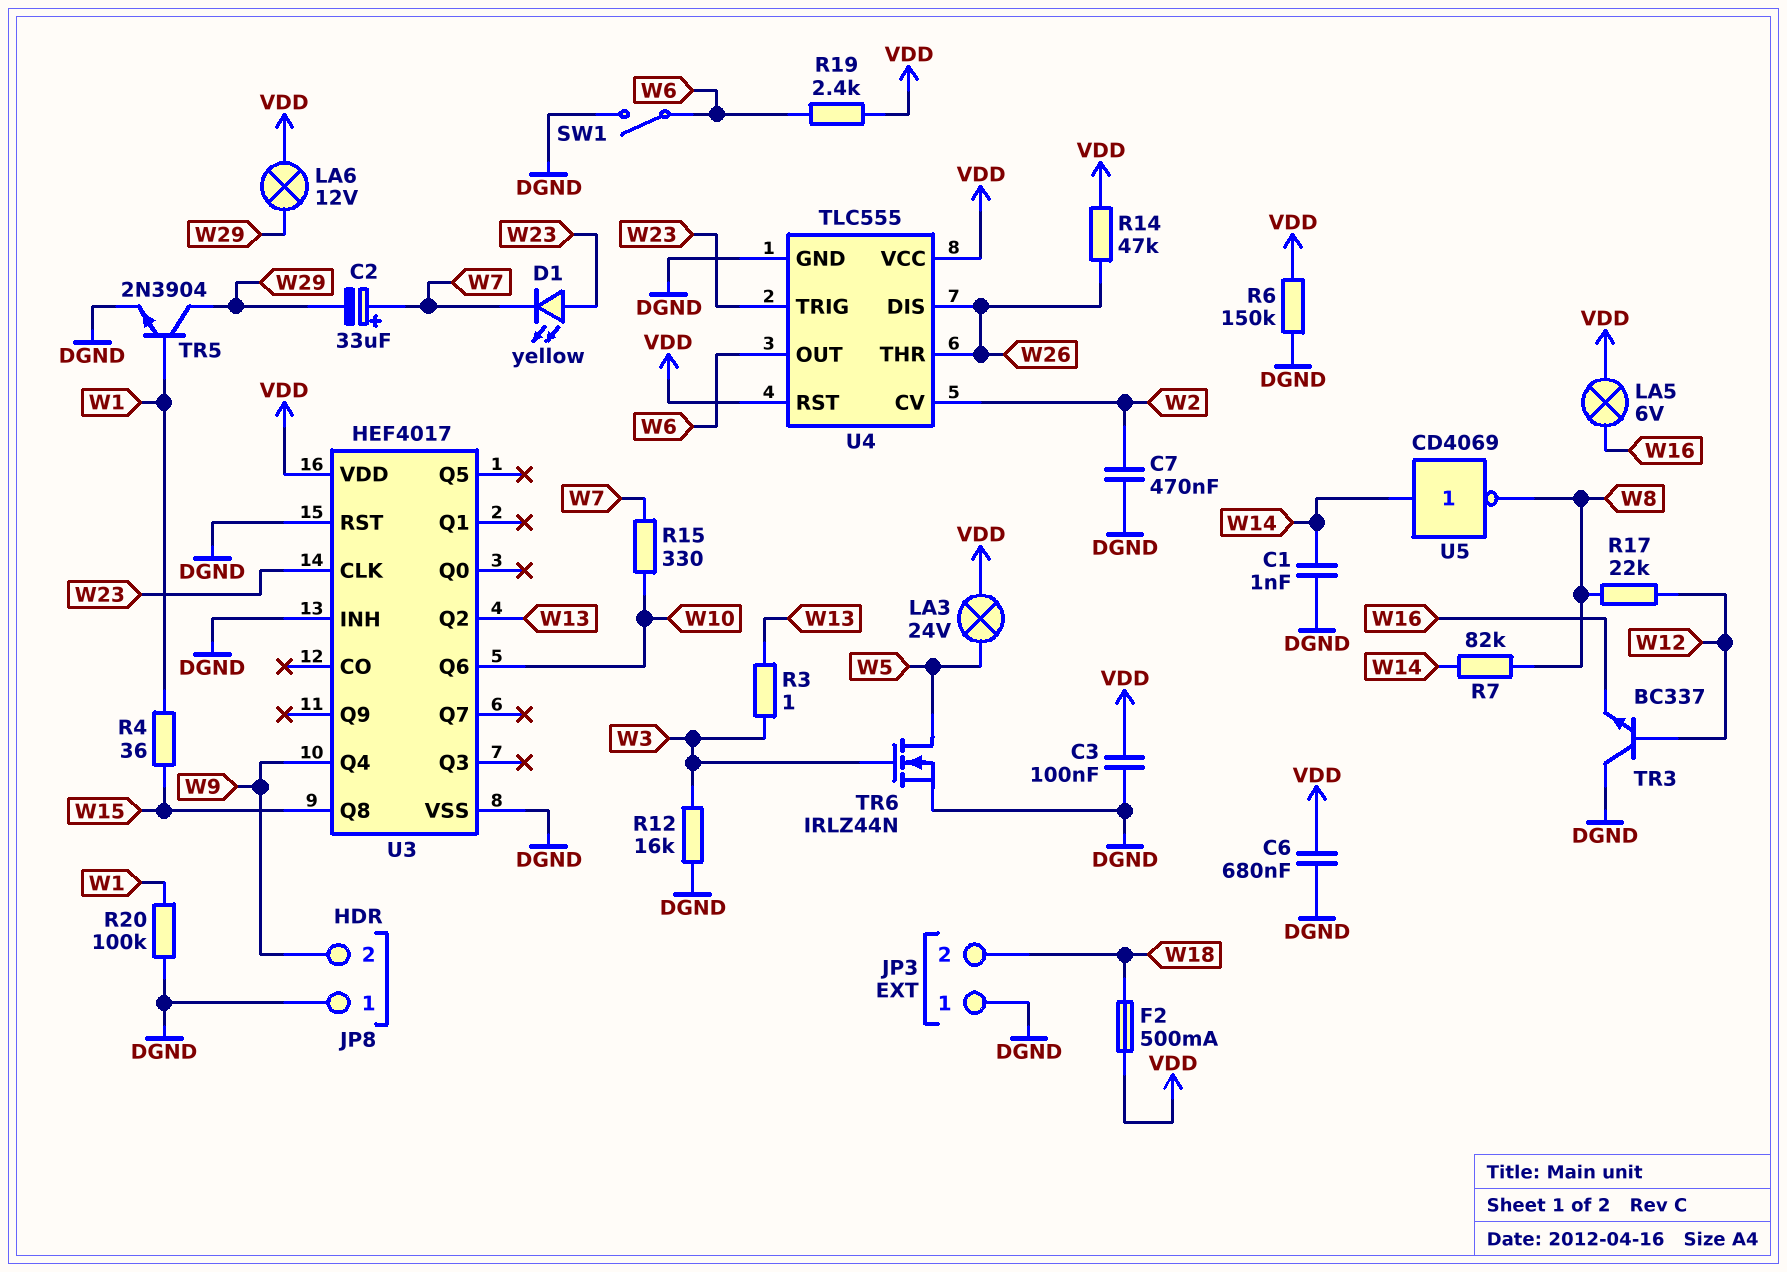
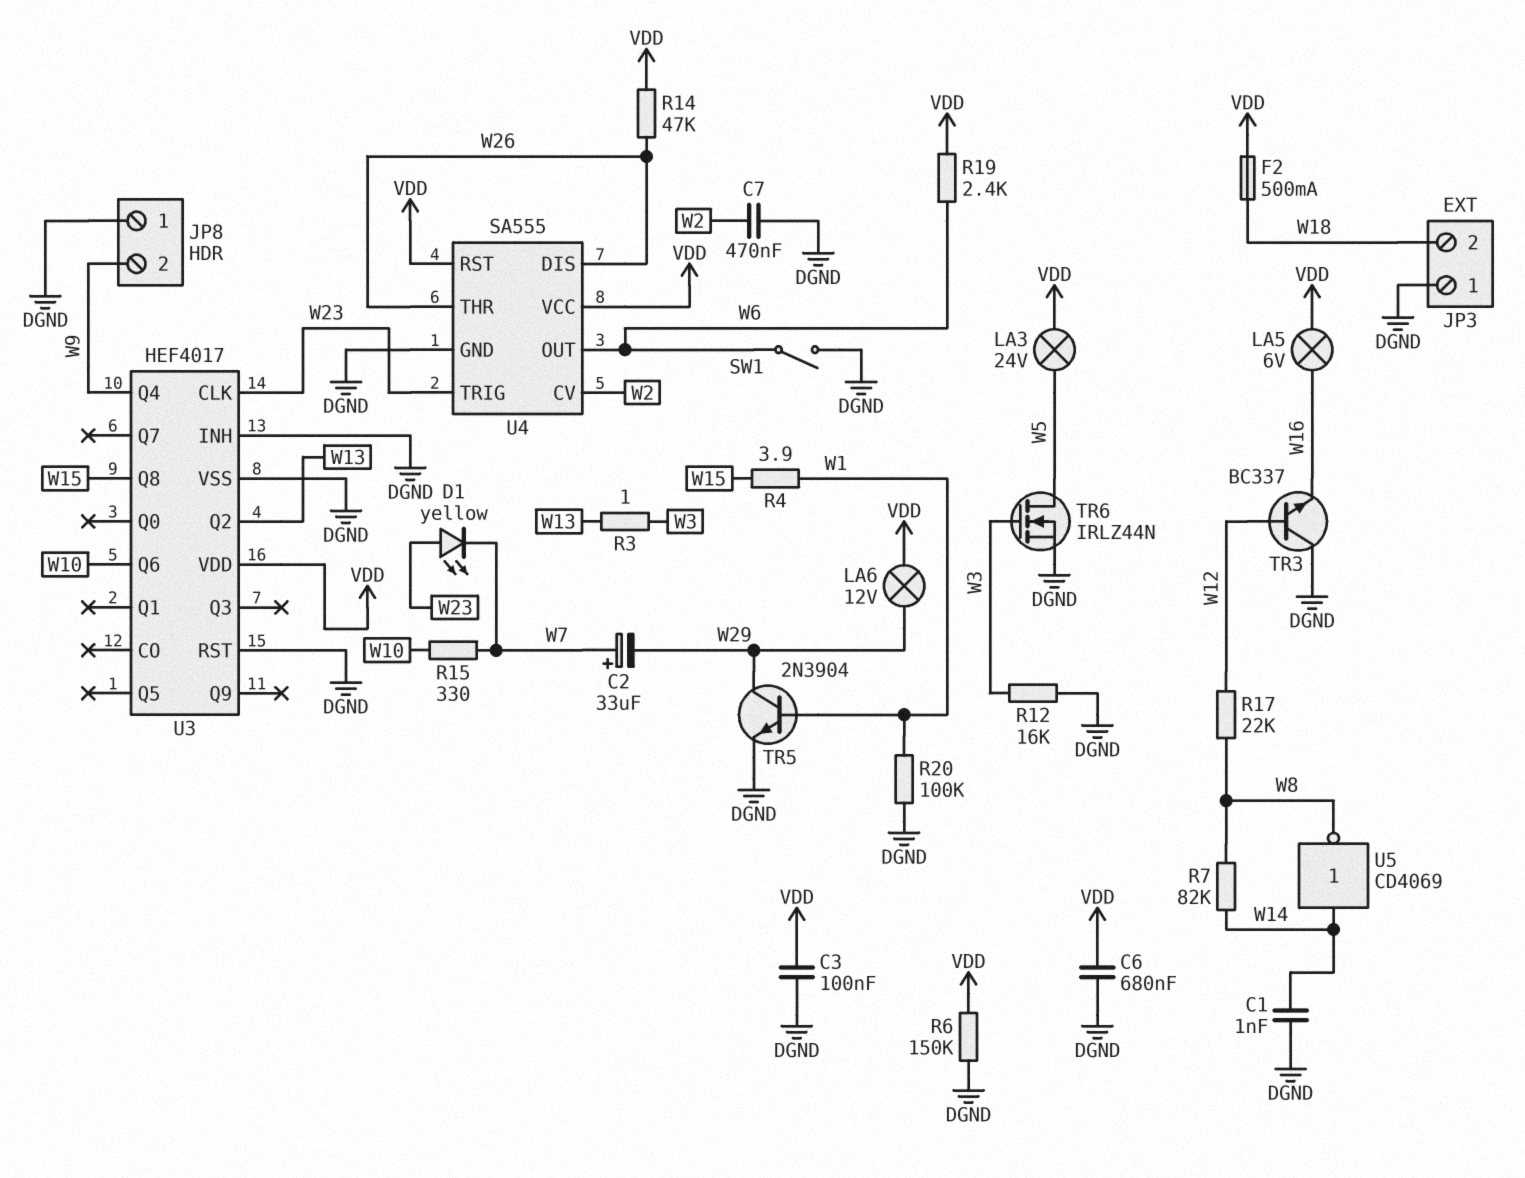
R4: 36 (W1, W15) -> 3.9 (W1, W15)
U4: TLC555 -> SA555

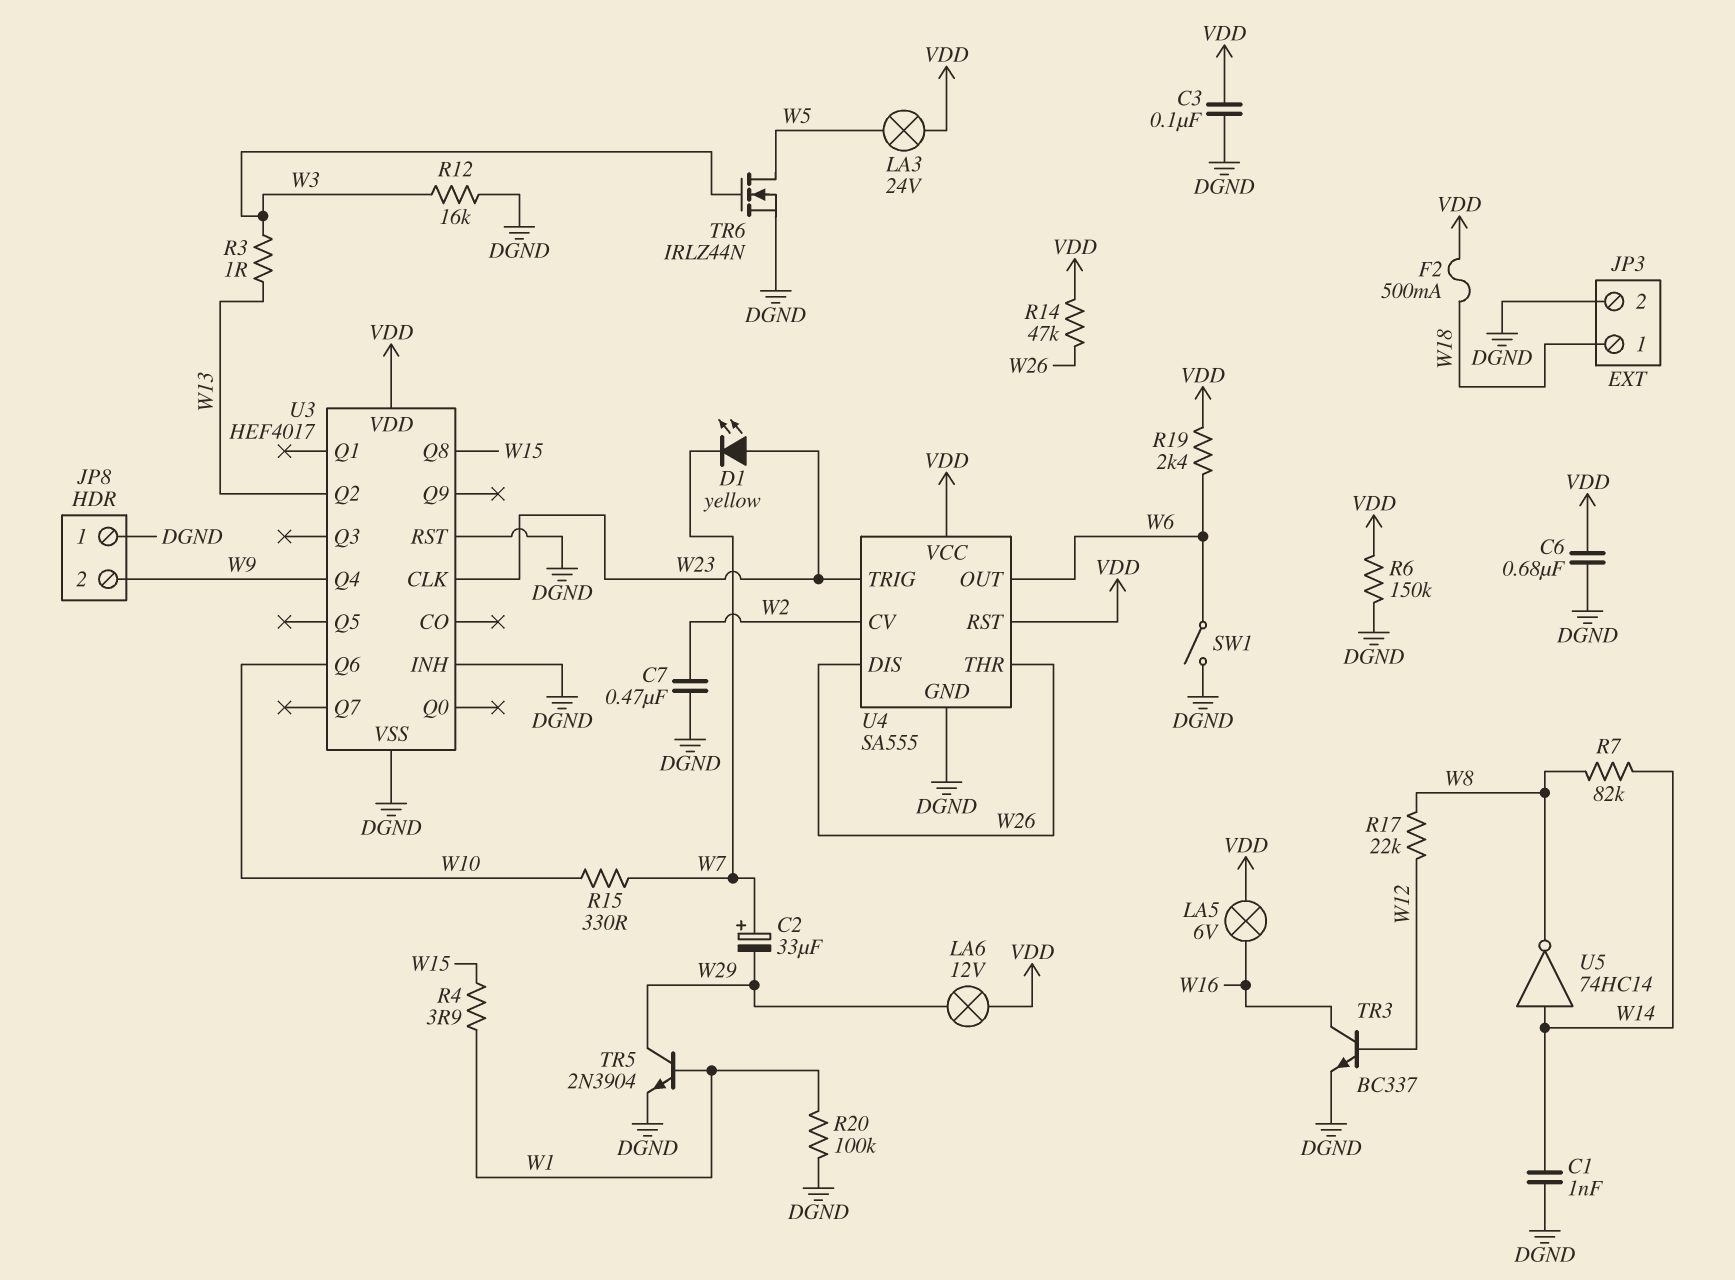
JP3 pin 1: DGND -> W18
JP3 pin 2: W18 -> DGND
TR3: NPN BC337 (B W12, C DGND, E W16) -> NPN BC337 (B W12, C W16, E DGND)
U5: NOT CD4069 (in W14, out W8) -> NOT 74HC14 (in W14, out W8)

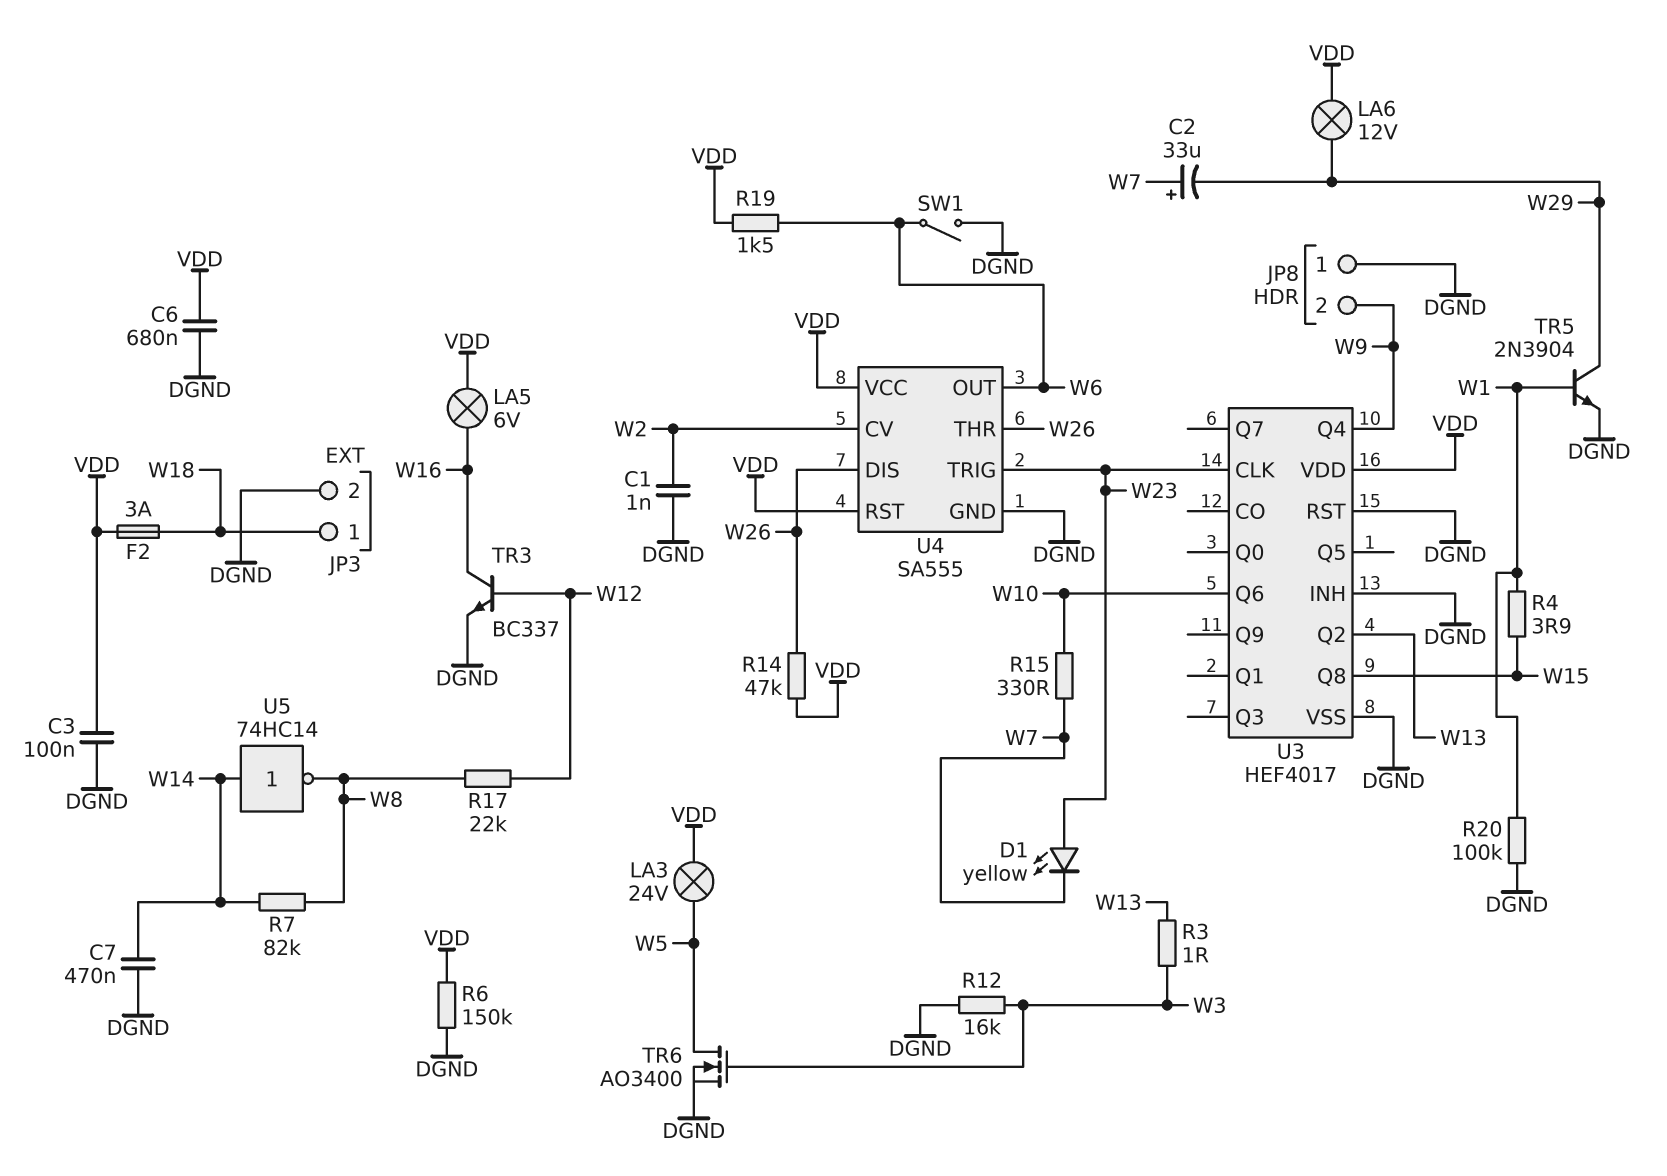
C1: 1nF (DGND, W14) -> 1nF (DGND, W2)
C7: 470nF (DGND, W2) -> 470nF (DGND, W14)
F2: 500mA (VDD, W18) -> 3A (VDD, W18)
R19: 2.4k (VDD, W6) -> 1.5k (VDD, W6)
TR6: NMOS IRLZ44N (G W3, D W5, S DGND) -> NMOS AO3400 (G W3, D W5, S DGND)

